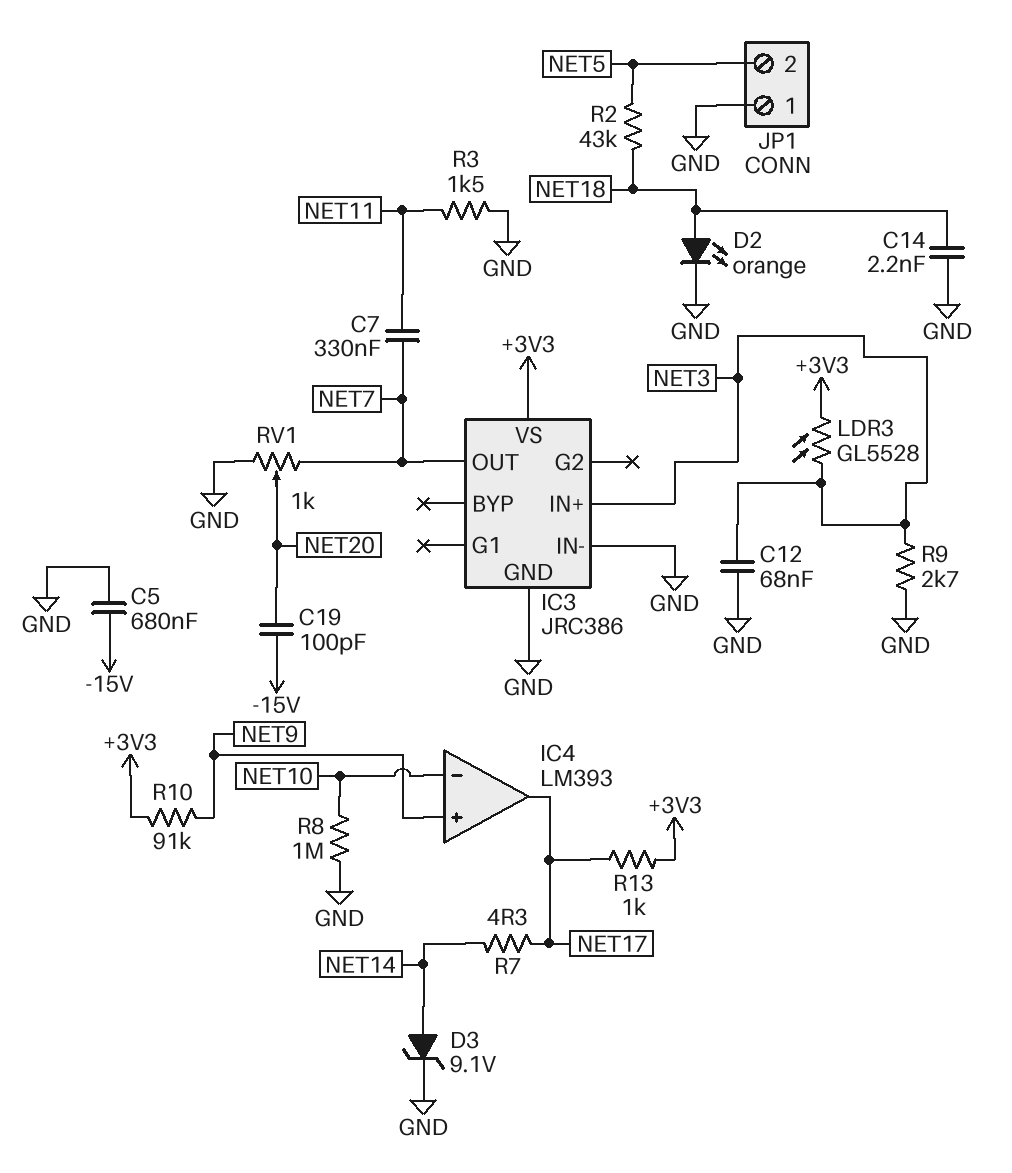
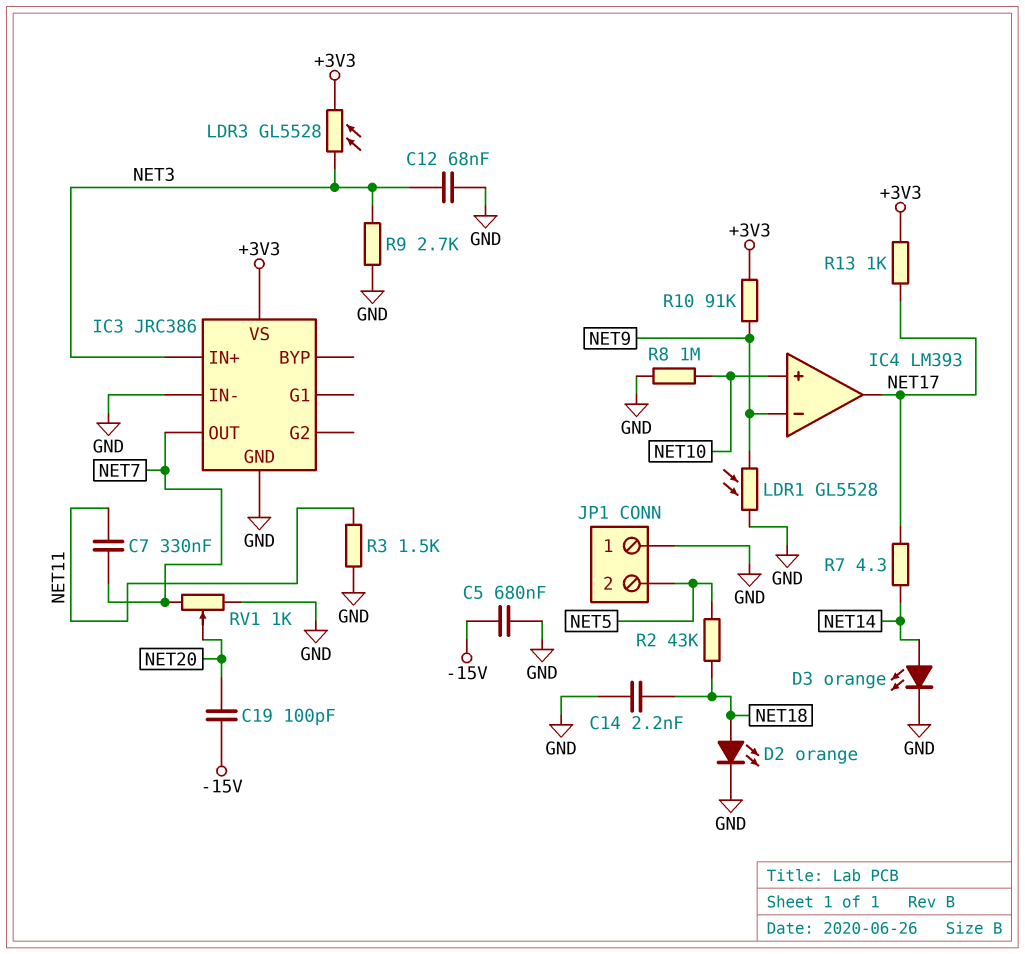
D3: zener 9.1V (A NET14, K GND) -> LED orange (A NET14, K GND)
IC4 pin in+: NET9 -> NET10
IC4 pin in-: NET10 -> NET9
LDR1: none -> GL5528 (GND, NET9)

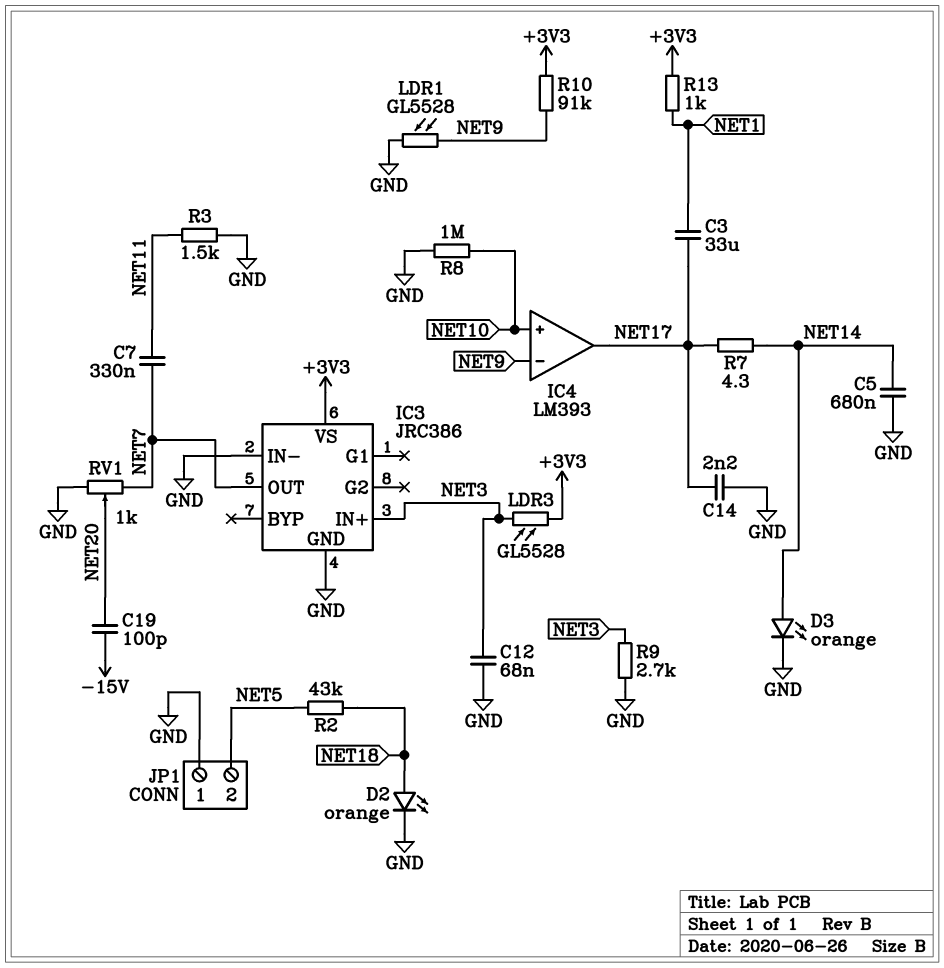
C3: none -> 33uF (NET1, NET17)
C5: 680nF (-15V, GND) -> 680nF (GND, NET14)
C14: 2.2nF (GND, NET18) -> 2.2nF (GND, NET17)
R13: 1k (+3V3, NET17) -> 1k (+3V3, NET1)

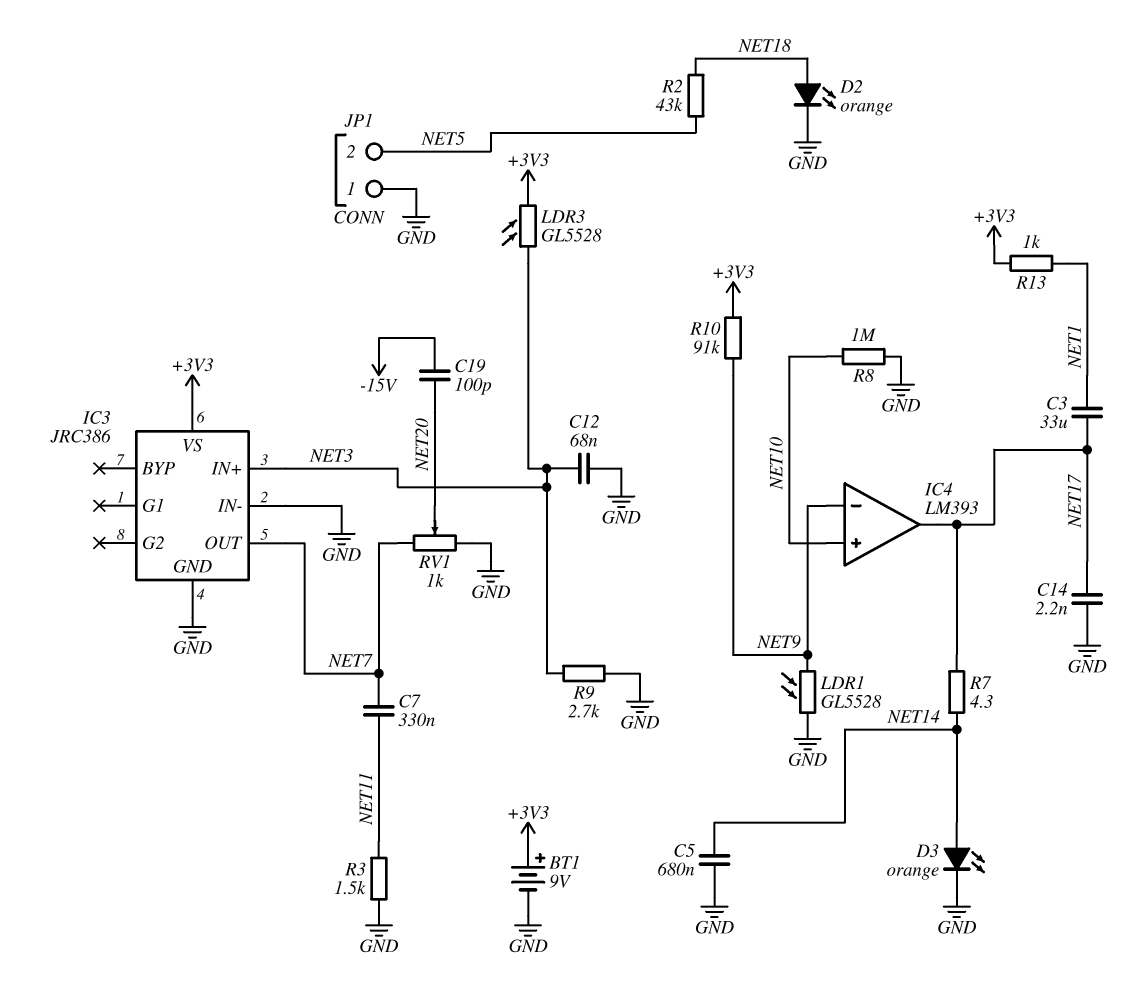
BT1: none -> 9V (plus +3V3, minus GND)

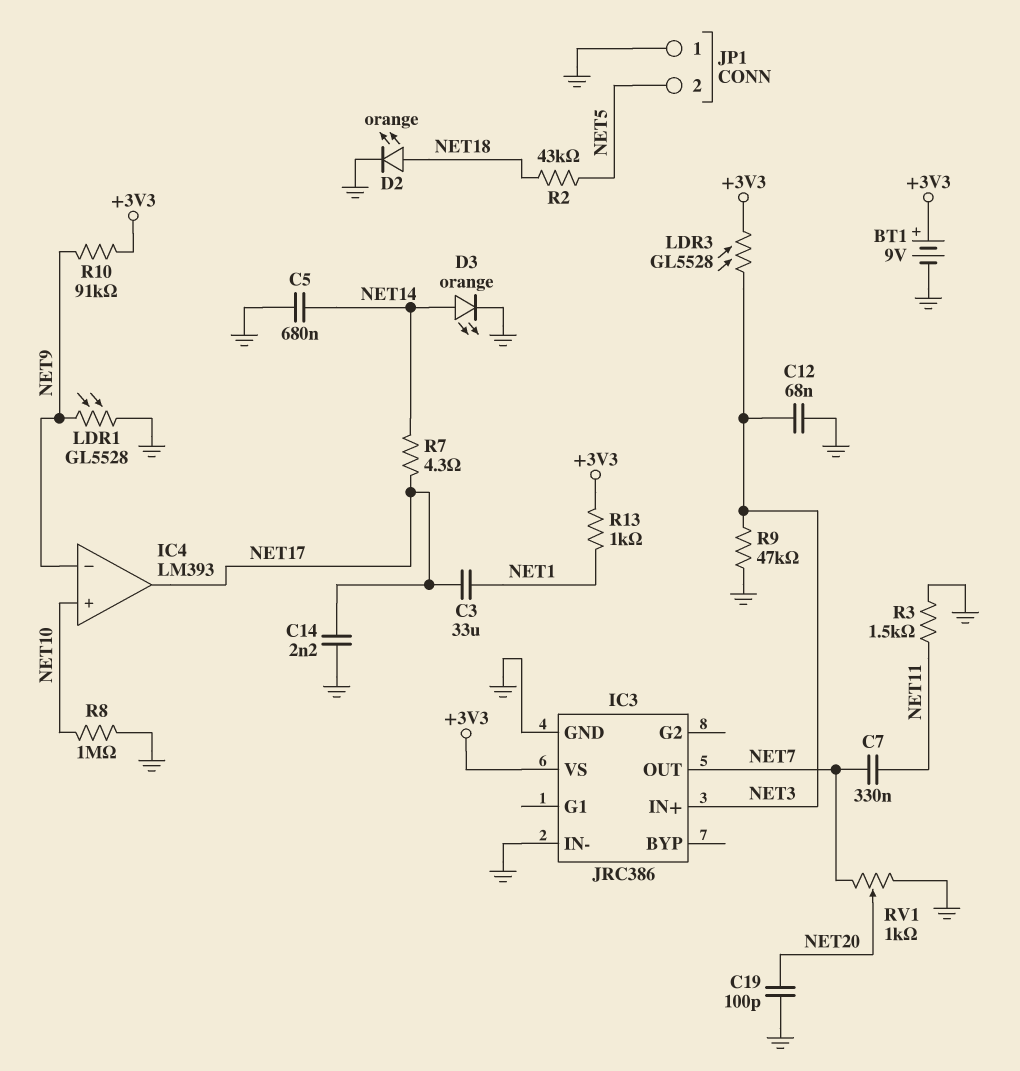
C19: 100pF (-15V, NET20) -> 100pF (GND, NET20)
R9: 2.7k (GND, NET3) -> 47k (GND, NET3)

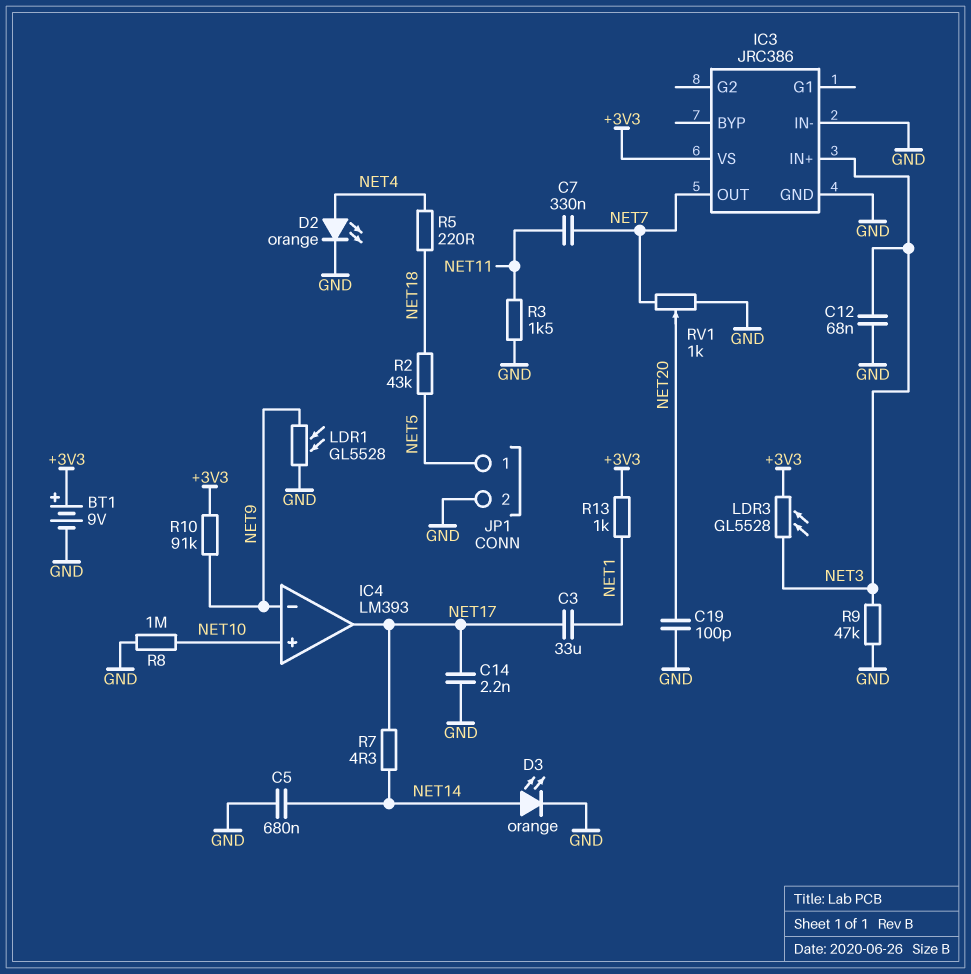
D2: LED orange (A NET18, K GND) -> LED orange (A NET4, K GND)
JP1 pin 1: GND -> NET5
JP1 pin 2: NET5 -> GND
R5: none -> 220 (NET4, NET18)

